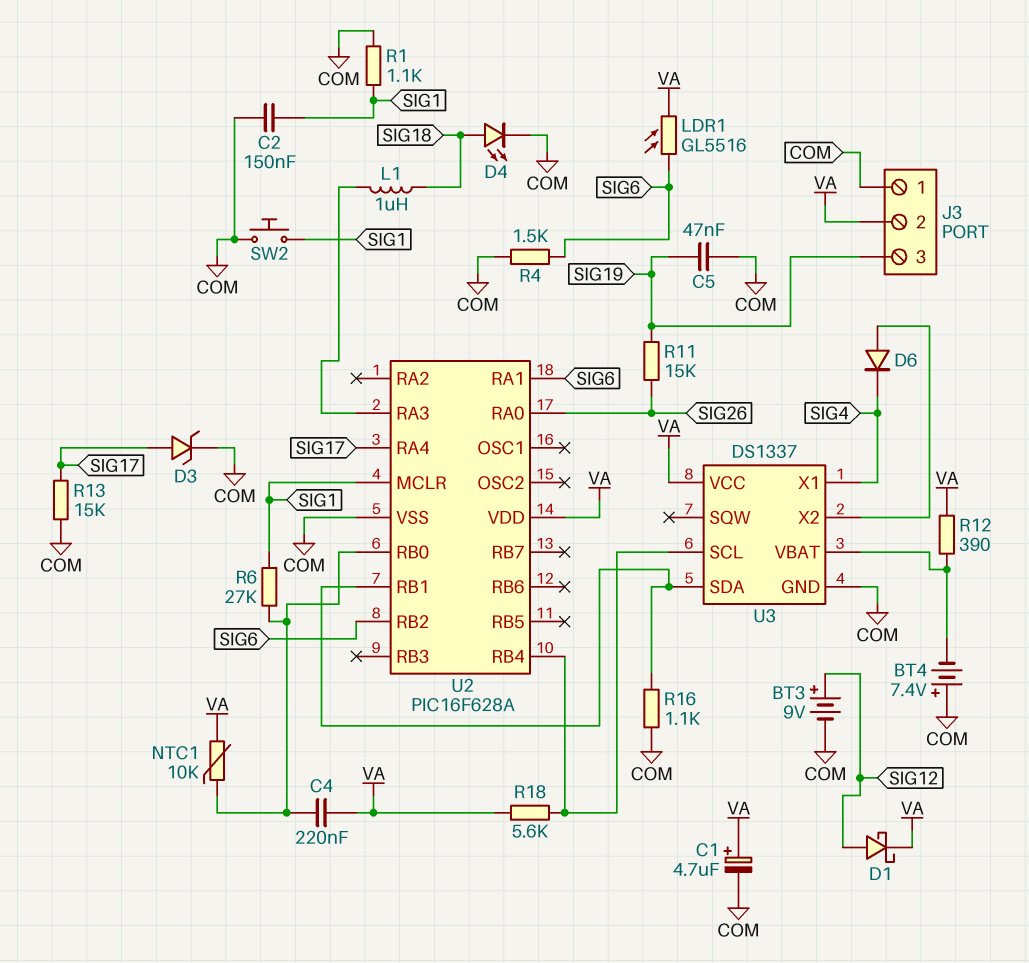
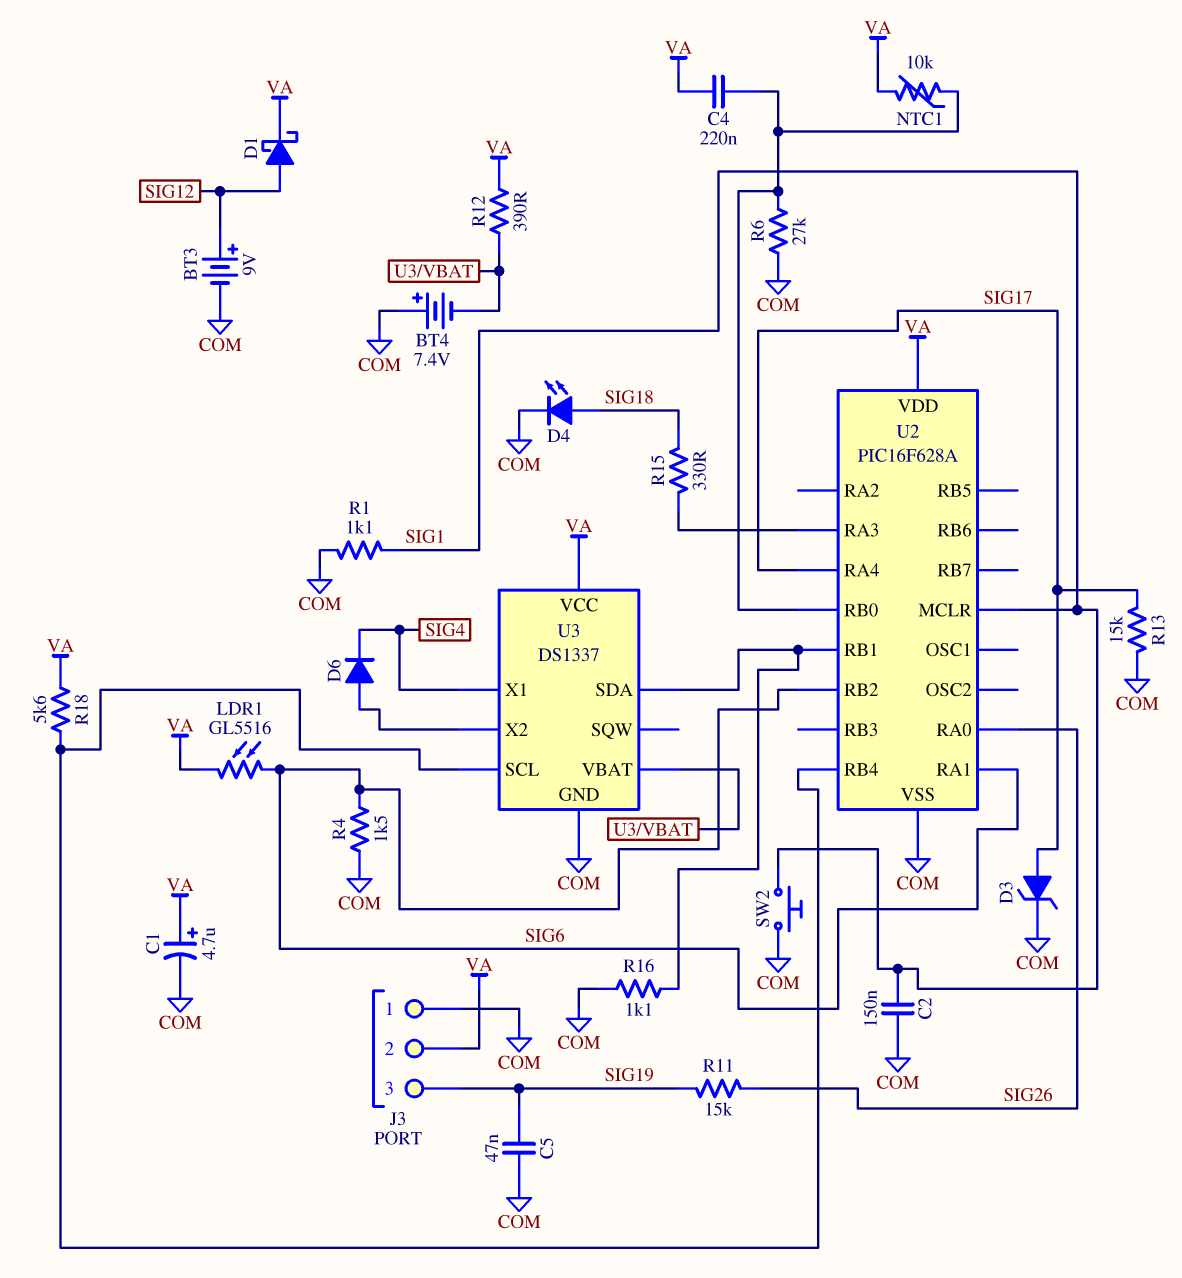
L1: 1uH (SIG18, U2/RA3) -> none
R6: 27k (SIG1, U2/RB0) -> 27k (COM, U2/RB0)
R15: none -> 330 (SIG18, U2/RA3)

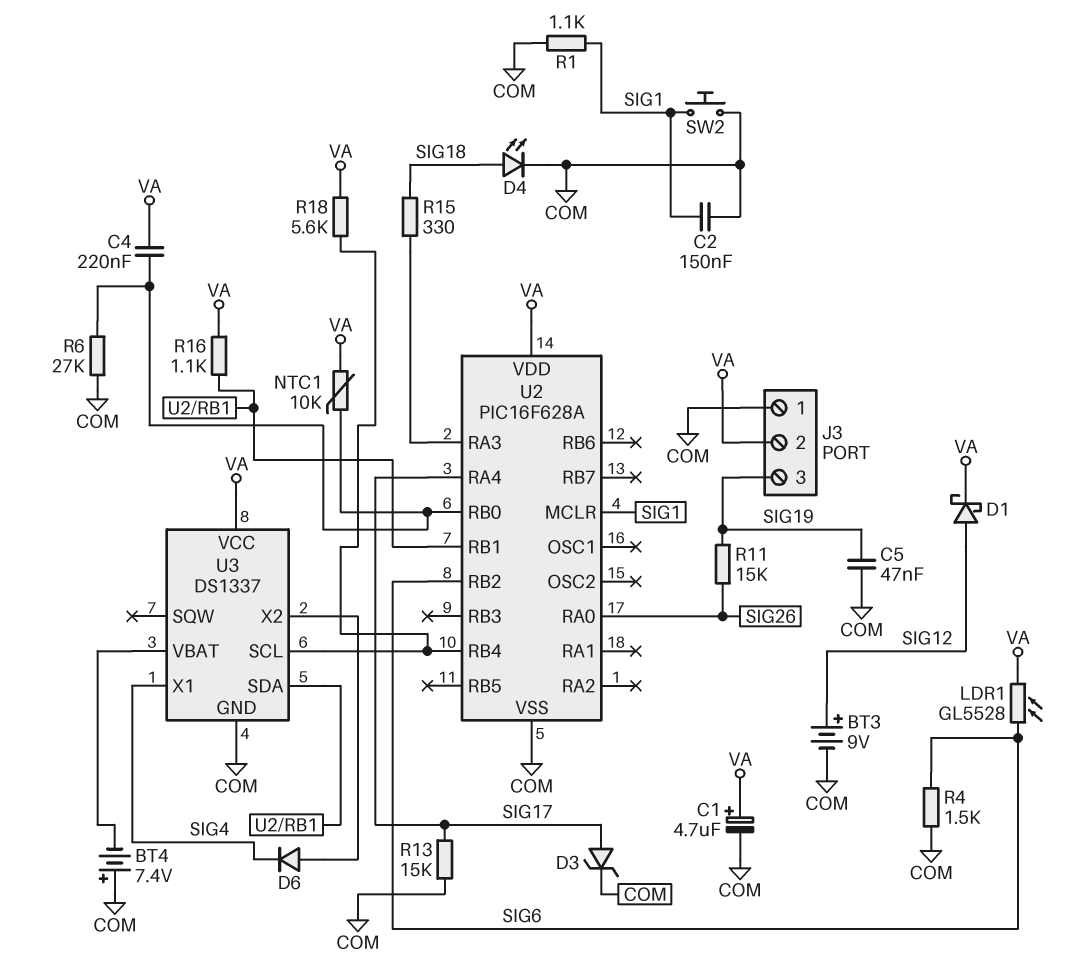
LDR1: GL5516 (SIG6, VA) -> GL5528 (SIG6, VA)
R12: 390 (U3/VBAT, VA) -> none
R16: 1.1k (COM, U2/RB1) -> 1.1k (U2/RB1, VA)
U2 pin RA1: SIG6 -> none

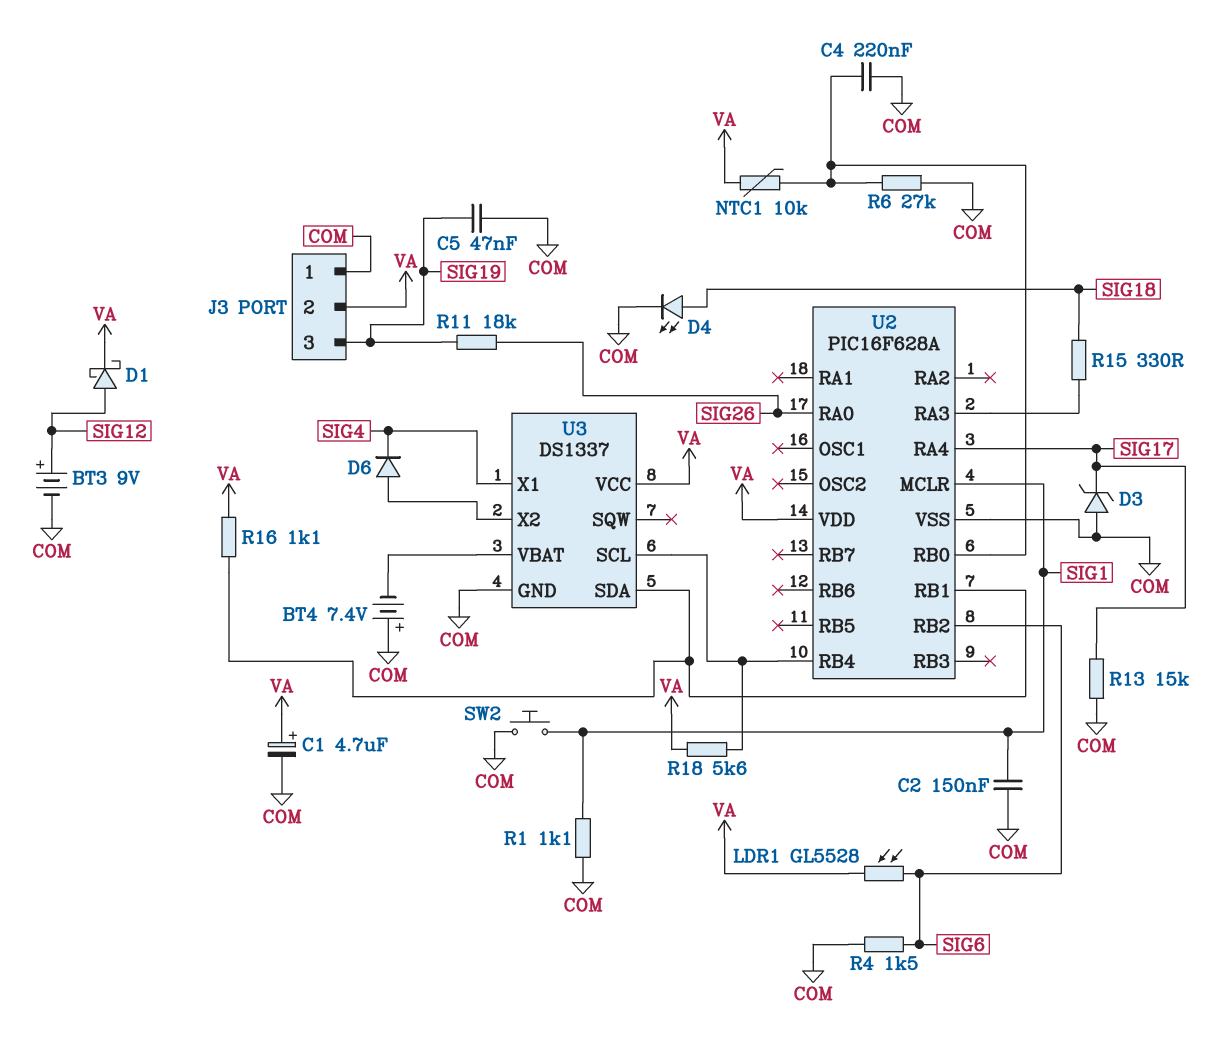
C4: 220nF (U2/RB0, VA) -> 220nF (COM, U2/RB0)
D3: zener (A SIG17, K COM) -> zener (A COM, K SIG17)
R11: 15k (SIG19, SIG26) -> 18k (SIG19, SIG26)

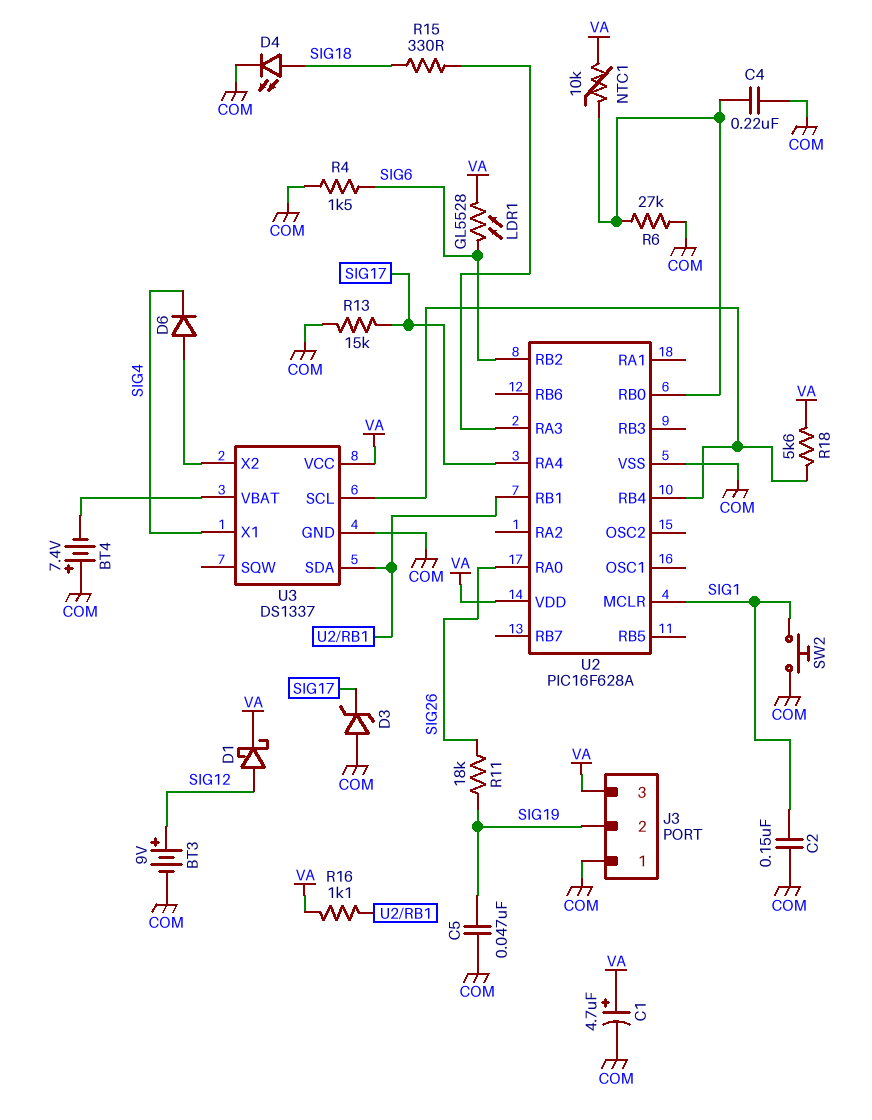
J3 pin 2: VA -> SIG19
J3 pin 3: SIG19 -> VA
R1: 1.1k (COM, SIG1) -> none

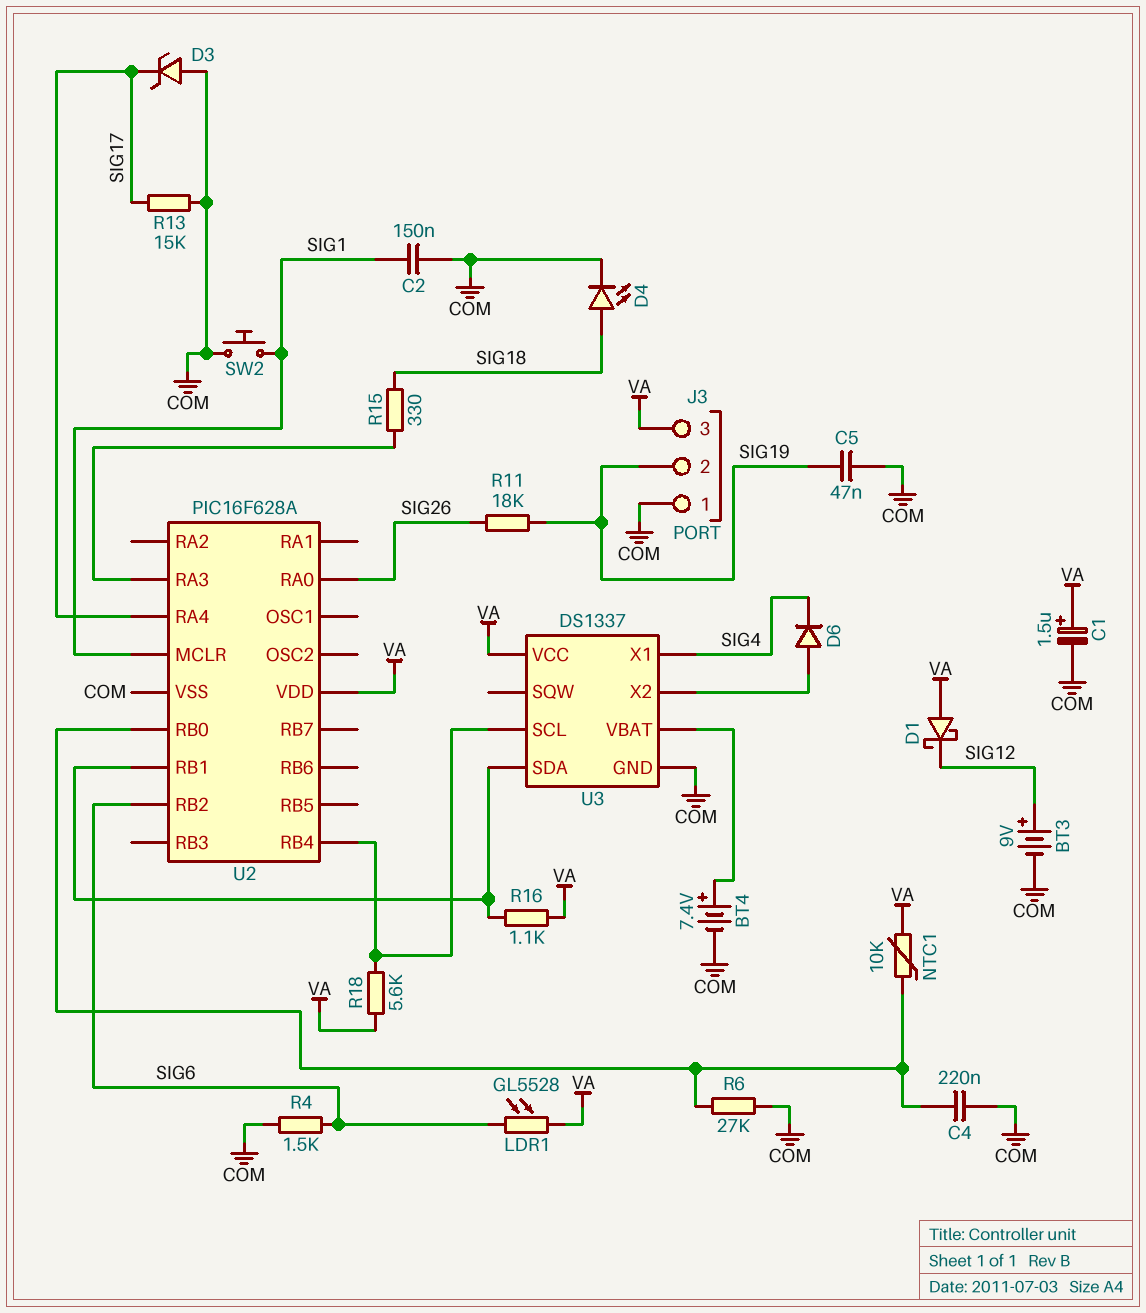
BT4: 7.4V (plus COM, minus U3/VBAT) -> 7.4V (plus U3/VBAT, minus COM)
C1: 4.7uF (plus VA, minus COM) -> 1.5uF (plus VA, minus COM)
D1: schottky (A SIG12, K VA) -> schottky (A VA, K SIG12)

